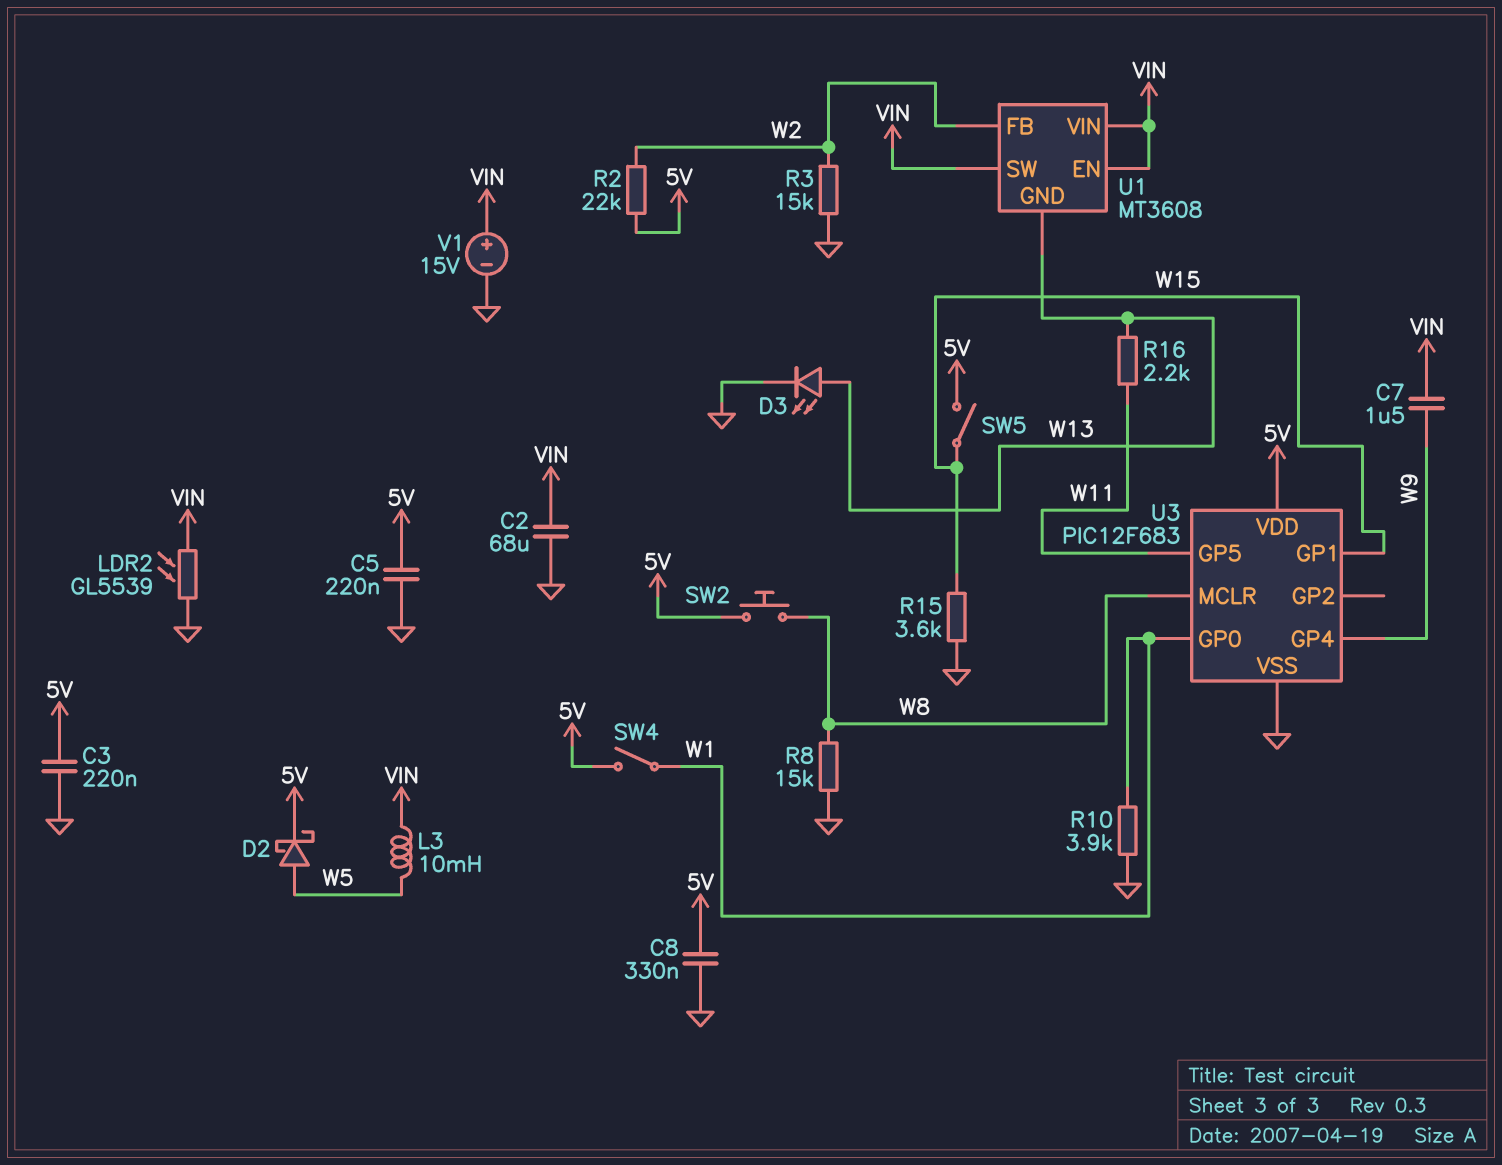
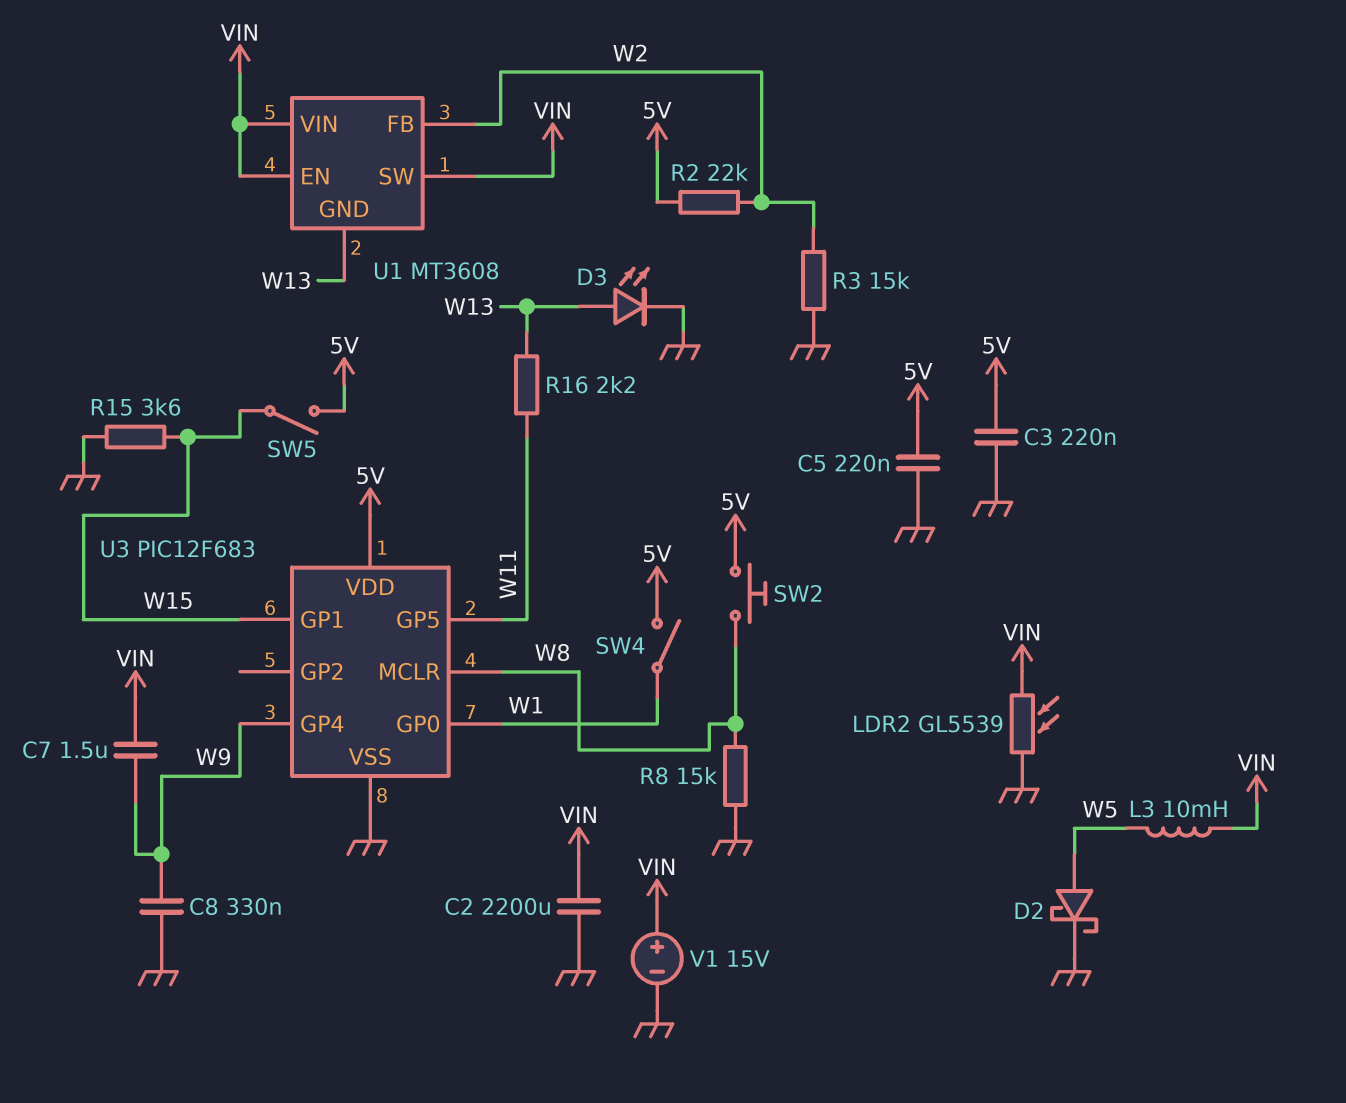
C2: 68uF (GND, VIN) -> 2200uF (GND, VIN)
C8: 330nF (5V, GND) -> 330nF (GND, W9)
D2: schottky (A W5, K 5V) -> schottky (A W5, K GND)
R10: 3.9k (GND, W1) -> none

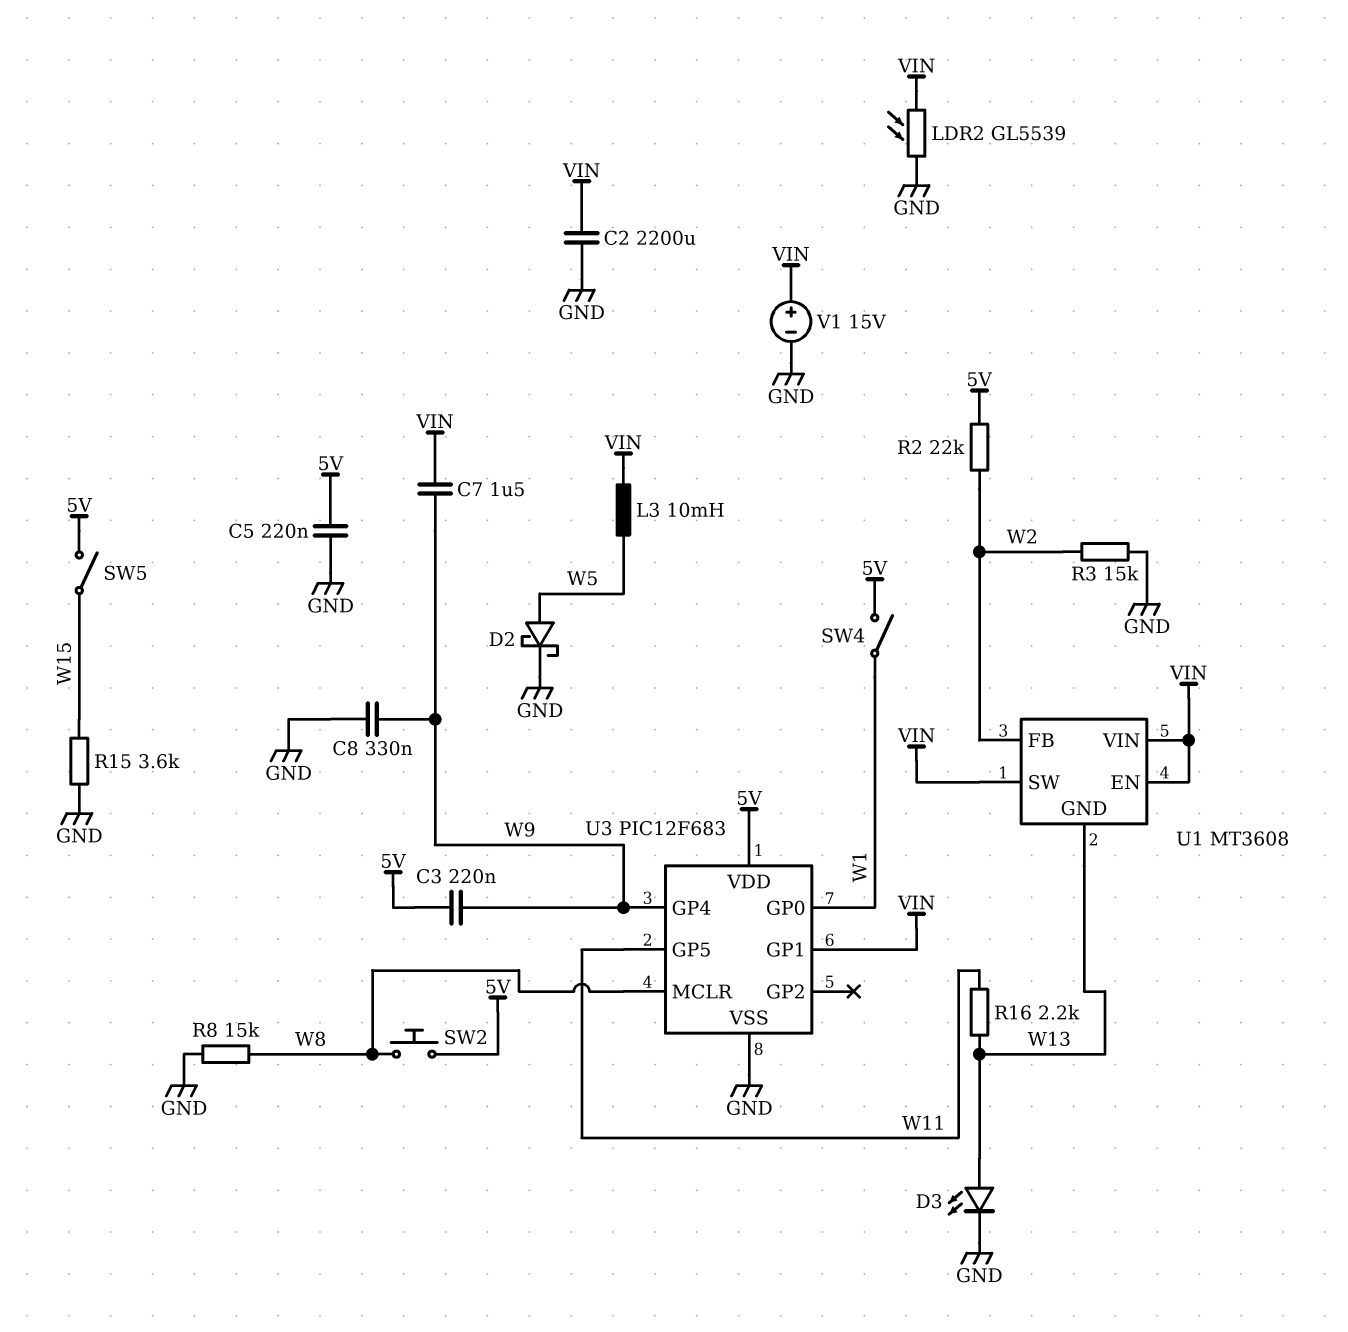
C3: 220nF (5V, GND) -> 220nF (5V, W9)
U3 pin GP1: W15 -> VIN

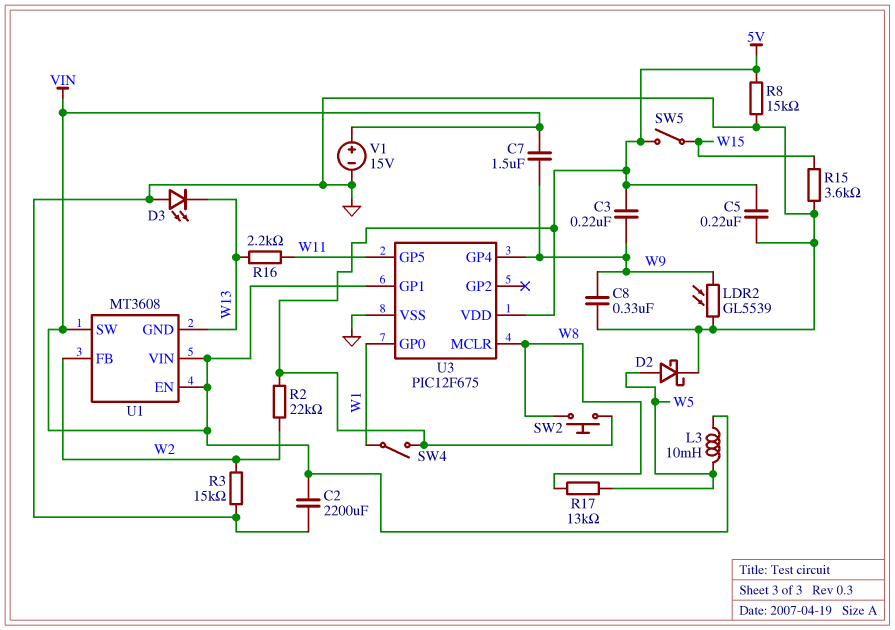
D3: LED (A W13, K GND) -> LED (A GND, K W13)
LDR2: GL5539 (GND, VIN) -> GL5539 (GND, W9)
R8: 15k (GND, W8) -> 15k (5V, GND)
R17: none -> 13k (W5, W8)
U3: PIC12F683 -> PIC12F675

